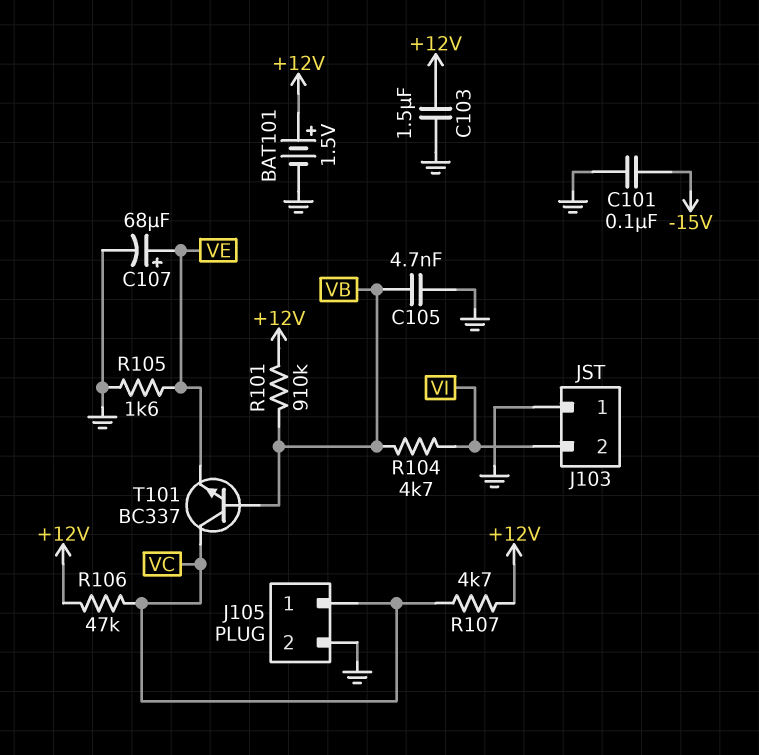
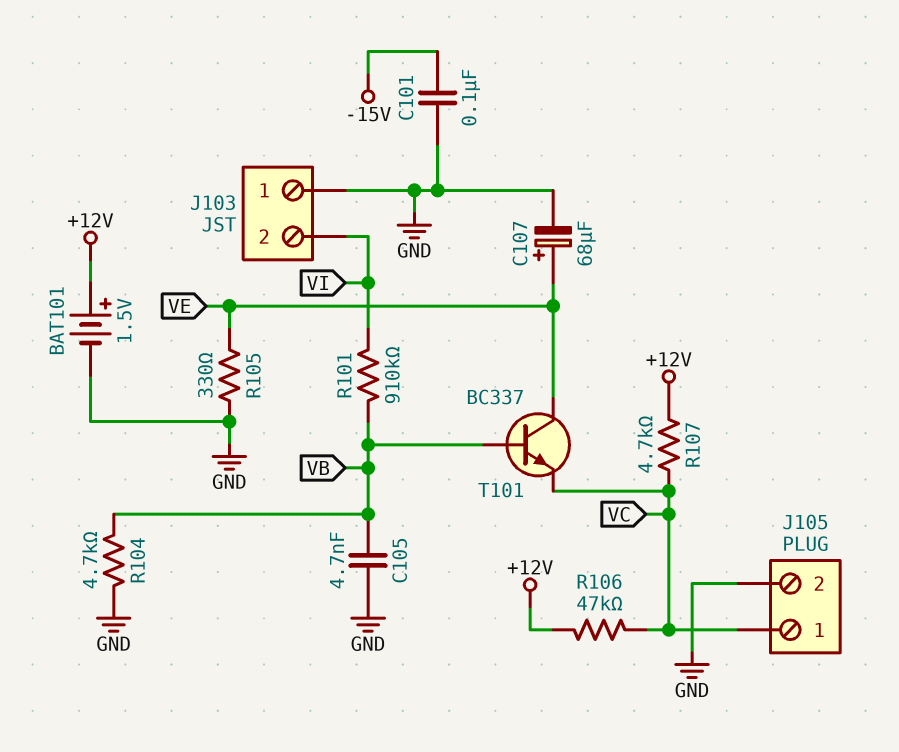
C103: 1.5uF (+12V, GND) -> none
R101: 910k (+12V, VB) -> 910k (VB, VI)
R104: 4.7k (VB, VI) -> 4.7k (GND, VB)
R105: 1.6k (GND, VE) -> 330 (GND, VE)
T101: NPN BC337 (B VB, C VC, E VE) -> NPN BC337 (B VB, C VE, E VC)

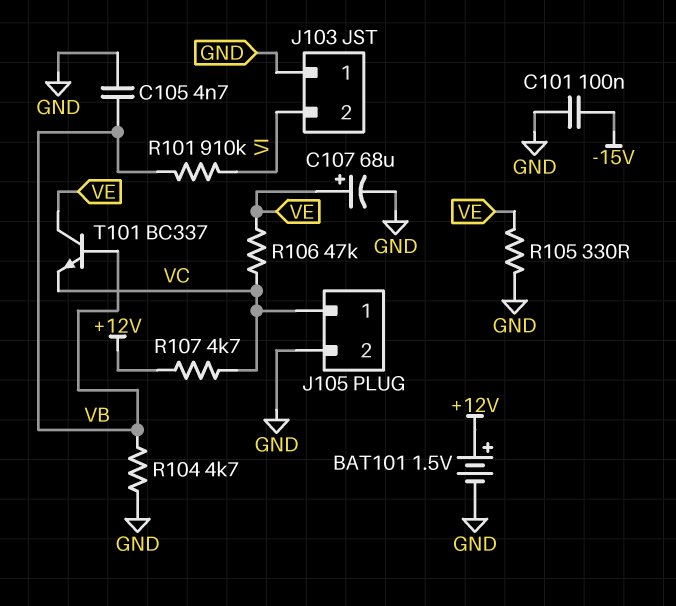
R106: 47k (+12V, VC) -> 47k (VC, VE)

